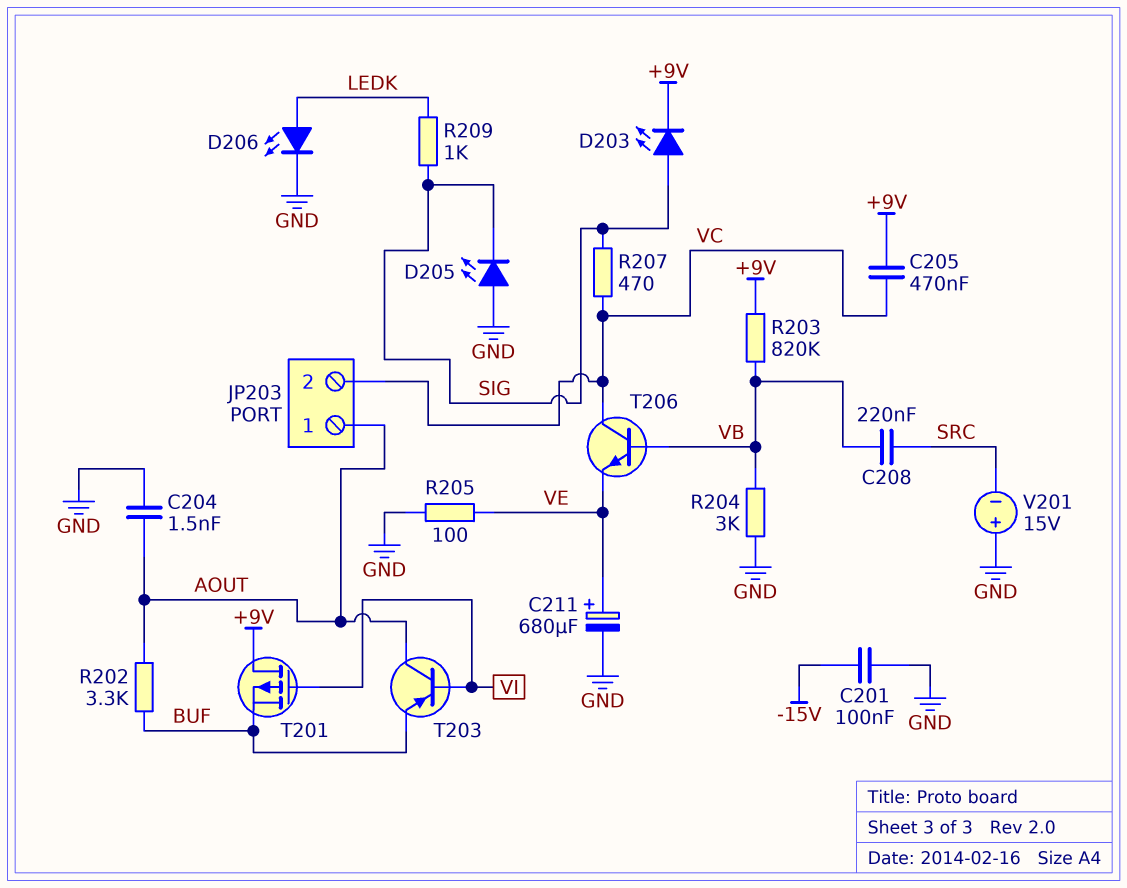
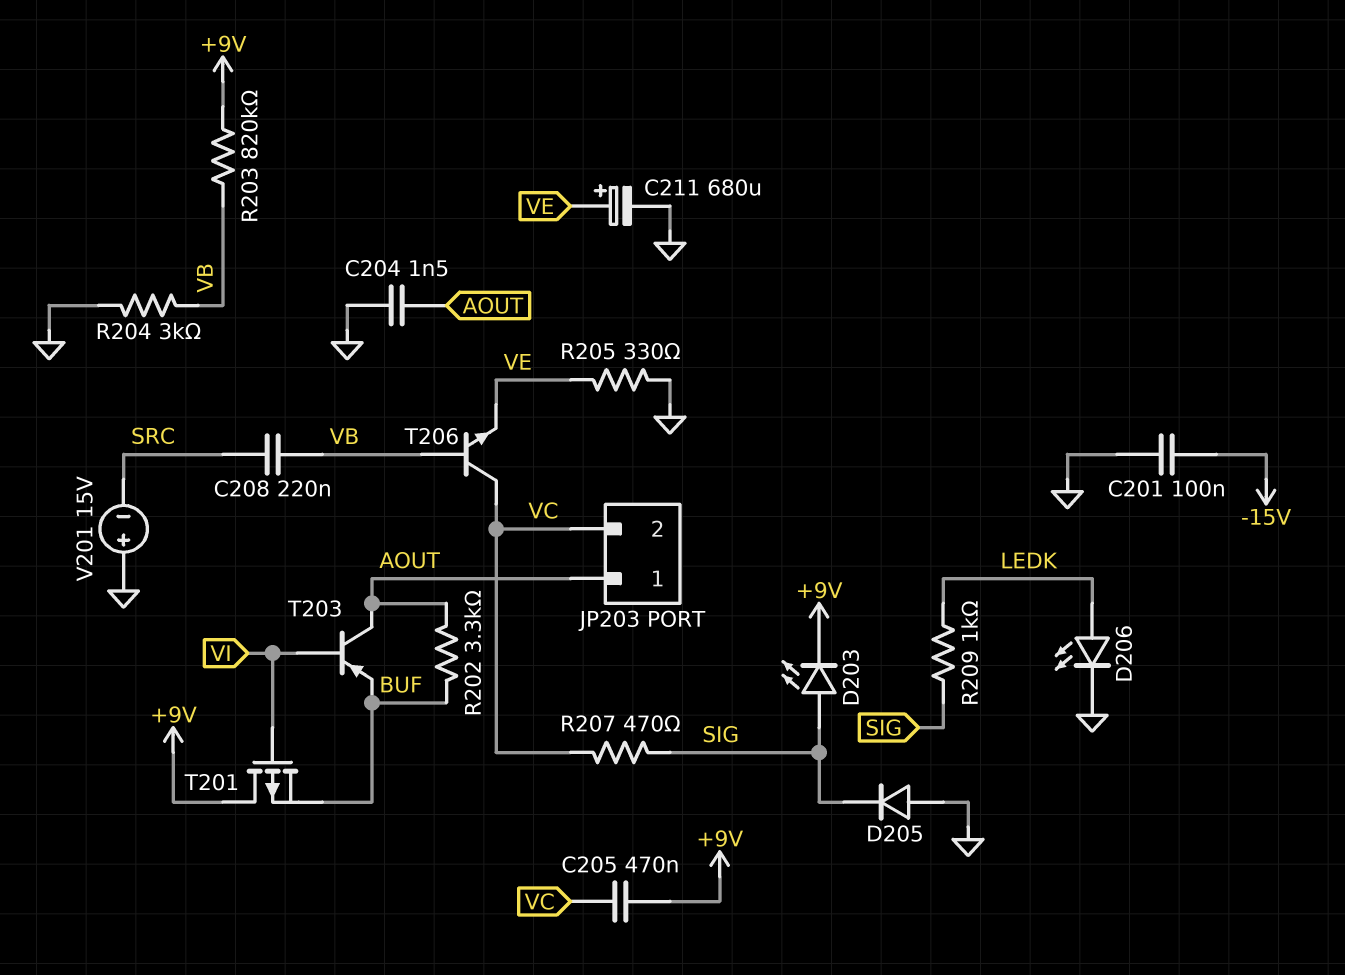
D205: LED (A GND, K SIG) -> diode (A GND, K SIG)
R205: 100 (GND, VE) -> 330 (GND, VE)

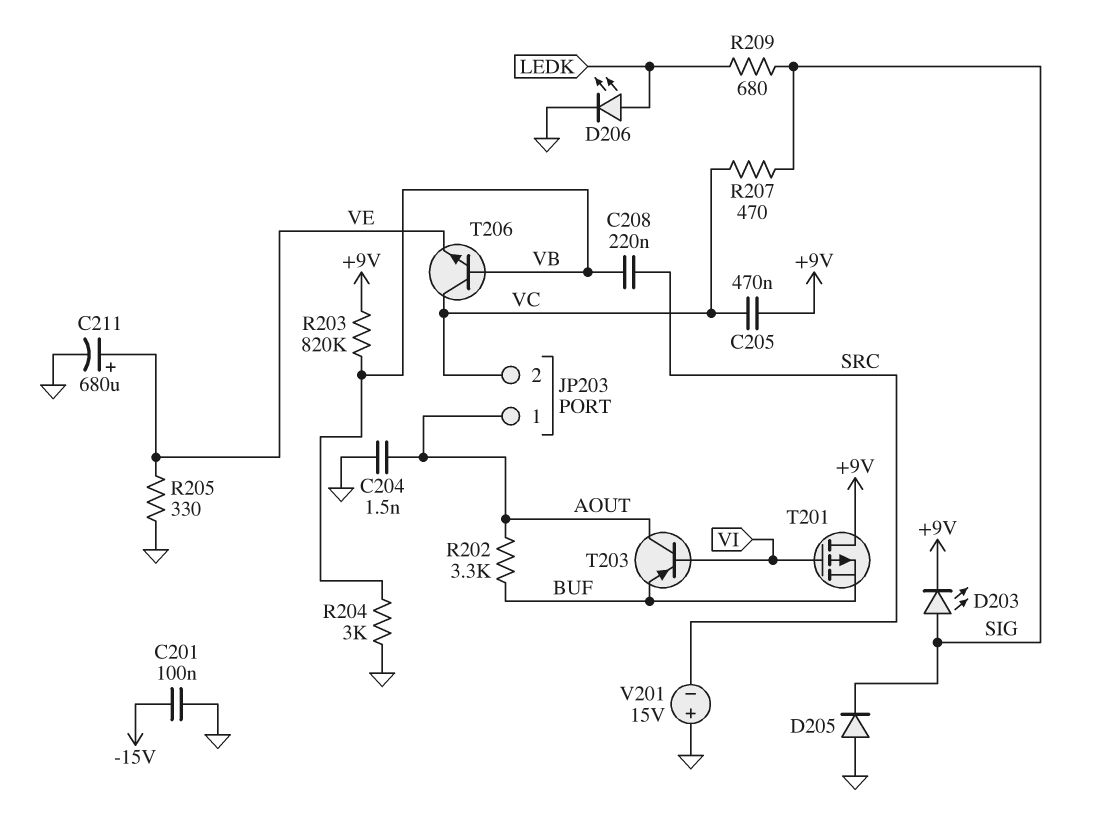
R209: 1k (LEDK, SIG) -> 680 (LEDK, SIG)

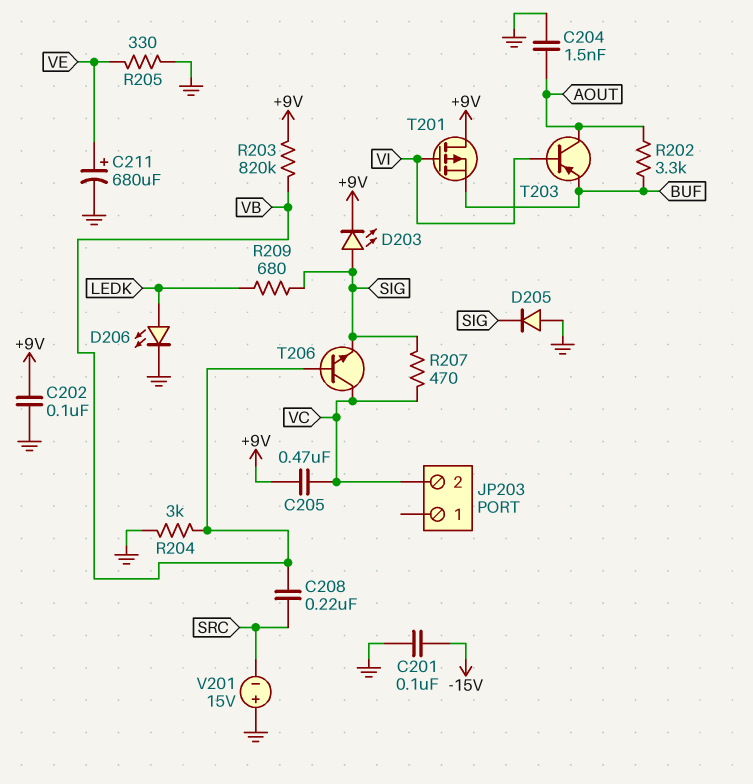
C202: none -> 100nF (+9V, GND)
JP203 pin 1: AOUT -> none
T206: NPN (B VB, C VC, E VE) -> NPN (B VB, C VC, E SIG)

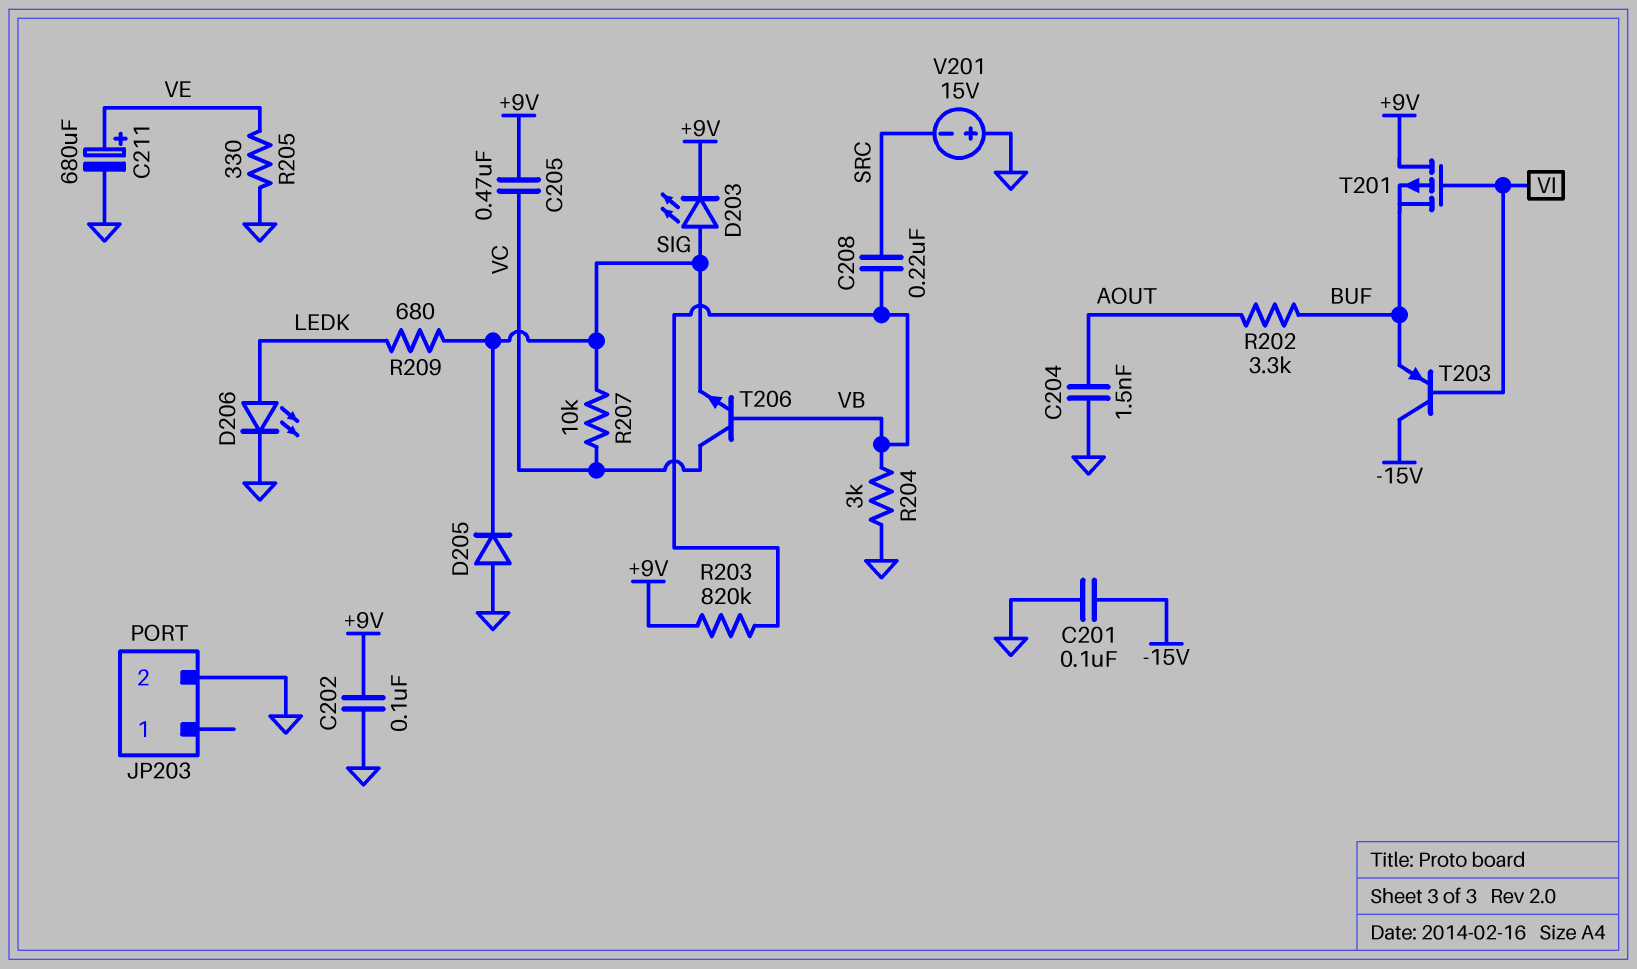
JP203 pin 2: VC -> GND
R207: 470 (SIG, VC) -> 10k (SIG, VC)
T203: PNP (B VI, C AOUT, E BUF) -> PNP (B VI, C -15V, E BUF)

